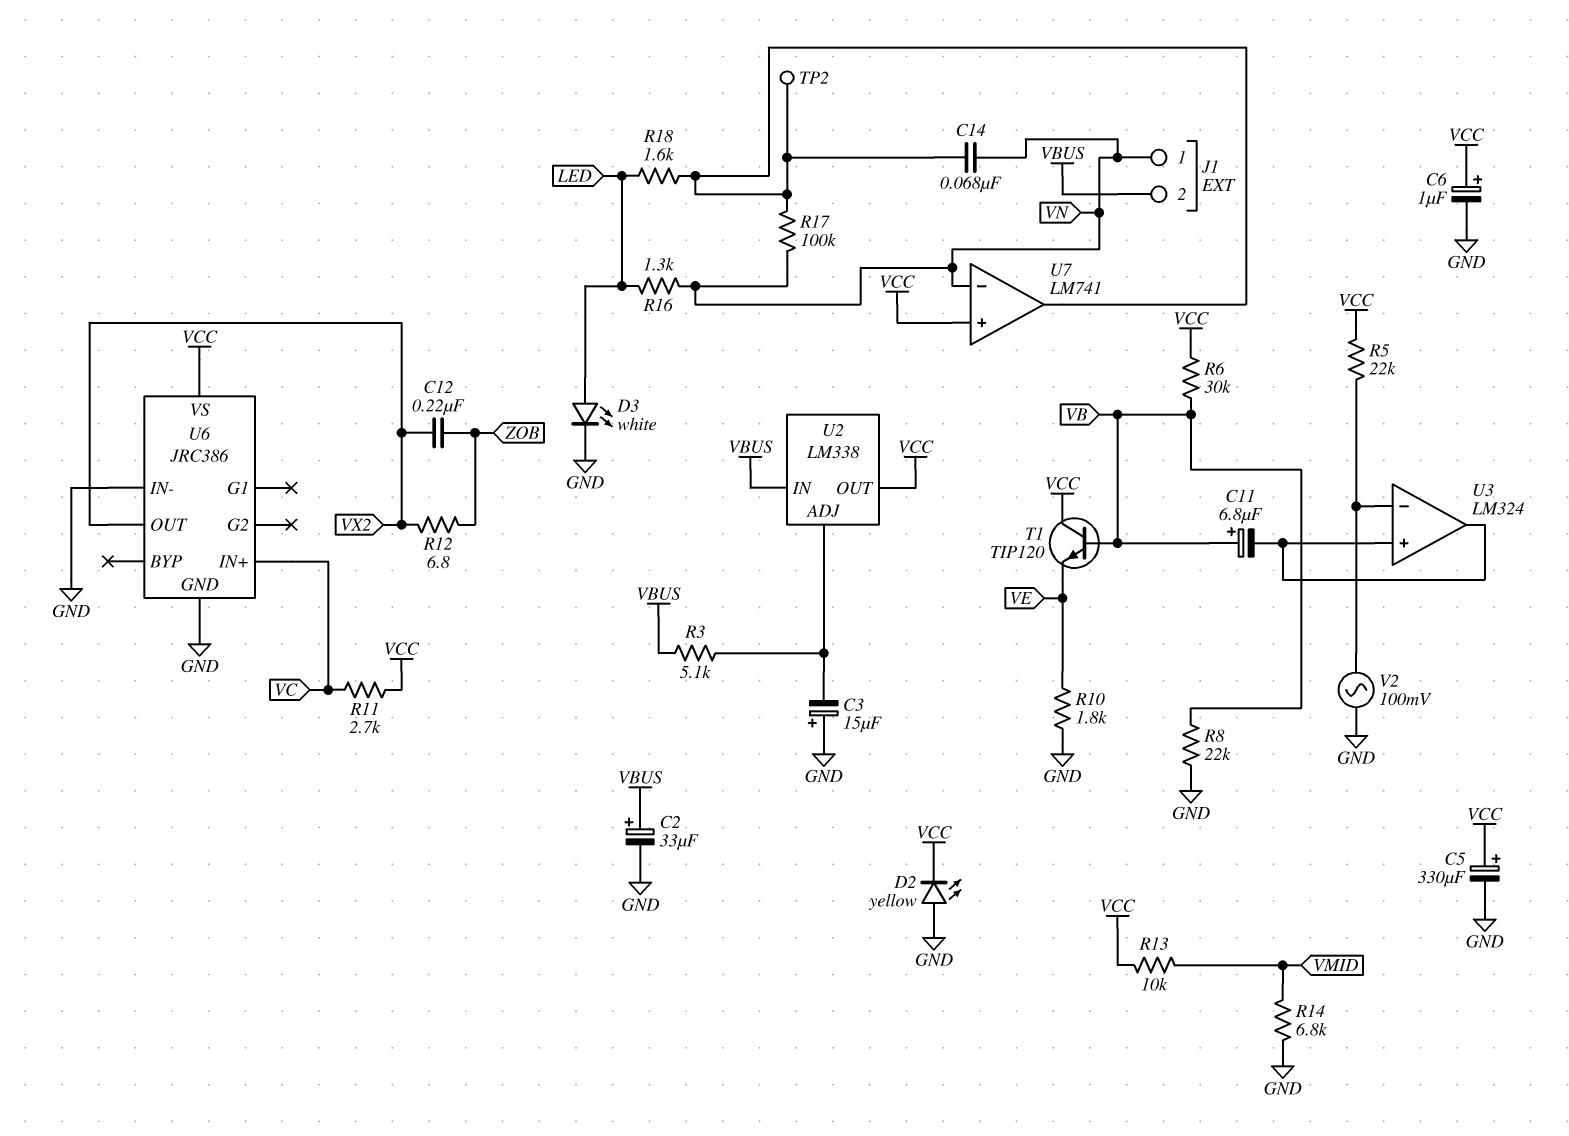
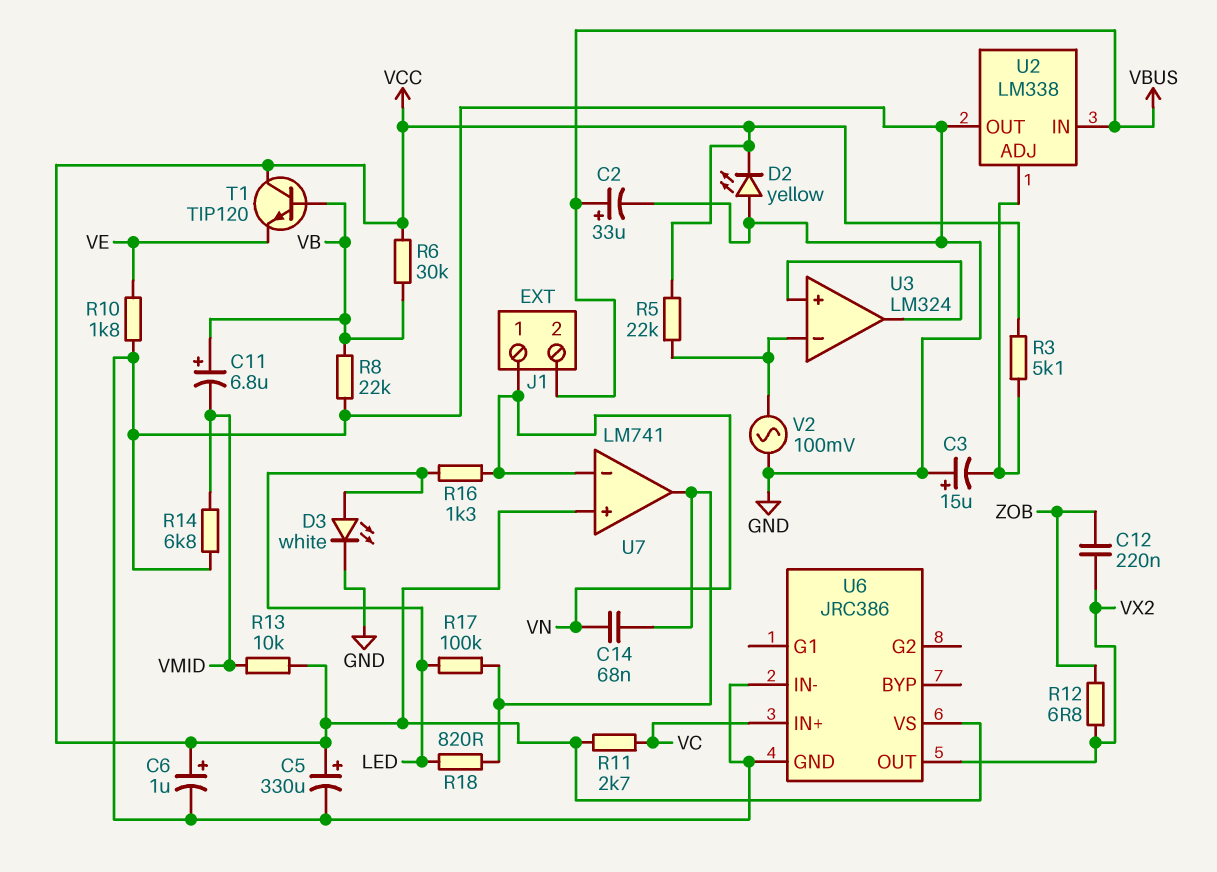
C11: 6.8uF (plus VB, minus U3/in+) -> 6.8uF (plus VB, minus VMID)
R3: 5.1k (U2/ADJ, VBUS) -> 5.1k (U2/ADJ, VCC)
R17: 100k (U7/out, VN) -> 100k (LED, U7/out)
R18: 1.6k (LED, U7/out) -> 820 (LED, U7/out)
TP2: test point (U7/out) -> none
U2 pin OUT: VCC -> GND

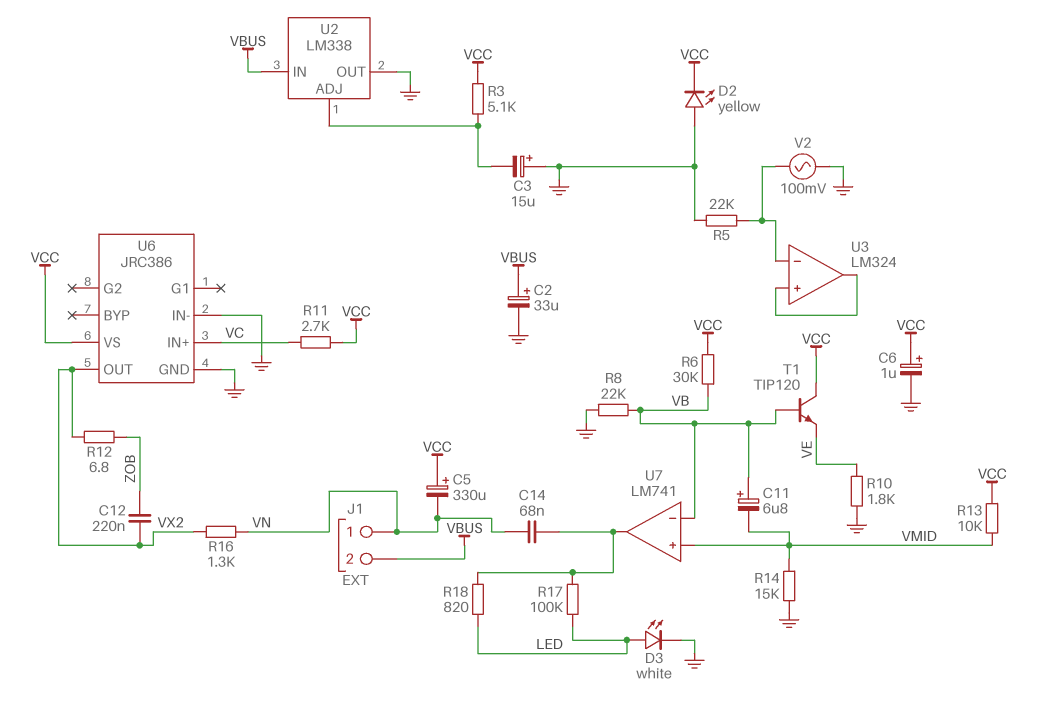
C5: 330uF (plus VCC, minus GND) -> 330uF (plus VCC, minus VN)
R5: 22k (U3/in-, VCC) -> 22k (GND, U3/in-)
R14: 6.8k (GND, VMID) -> 15k (GND, VMID)
R16: 1.3k (LED, VN) -> 1.3k (VN, VX2)
U7 pin in+: VCC -> VMID
U7 pin in-: VN -> VB

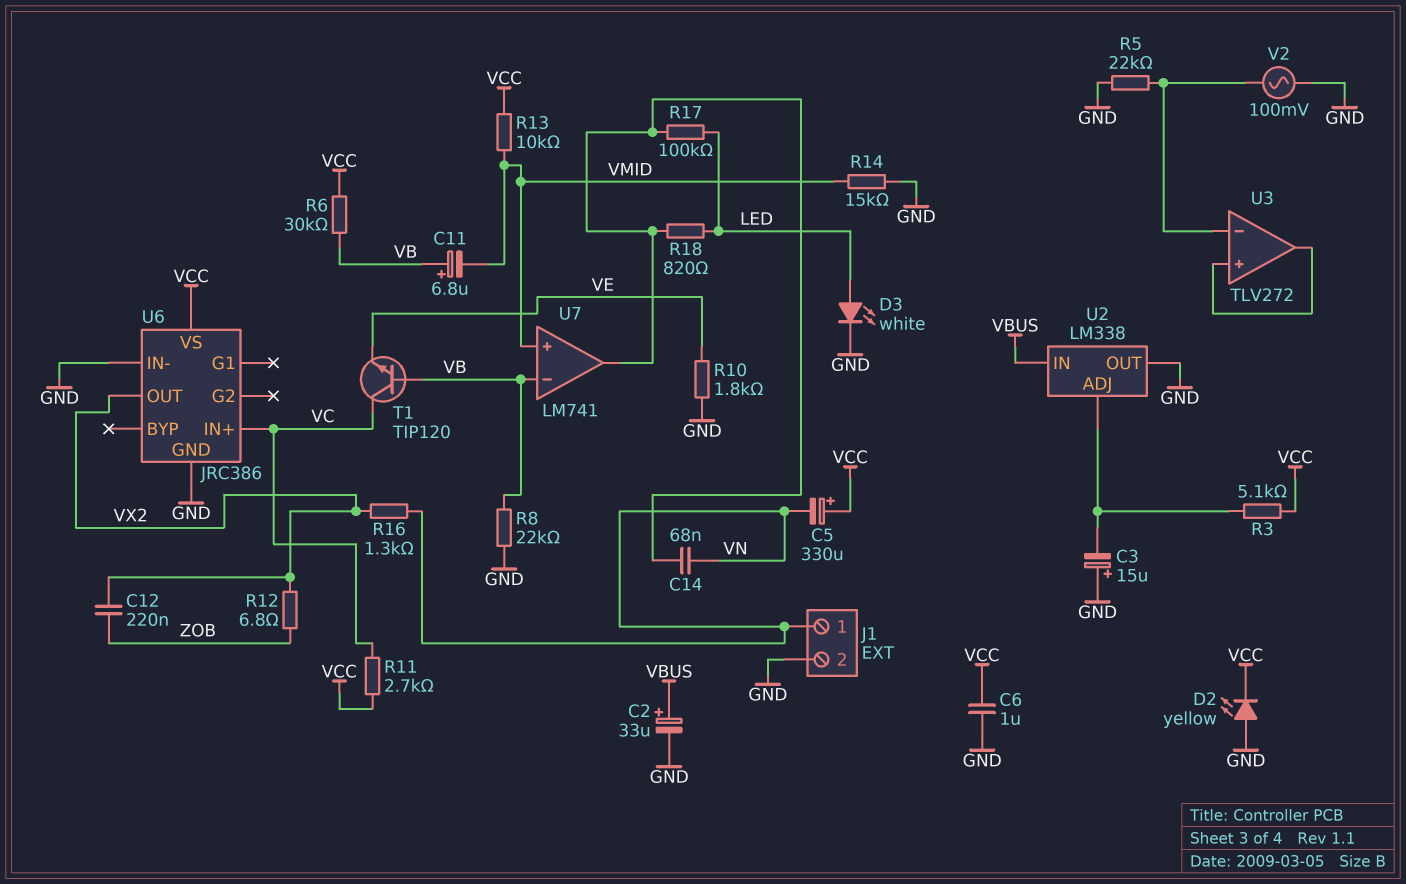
C6: 1uF (plus VCC, minus GND) -> 1uF (GND, VCC)
J1 pin 2: VBUS -> GND
T1: NPN TIP120 (B VB, C VCC, E VE) -> NPN TIP120 (B VB, C VC, E VE)
U3: LM324 -> TLV272

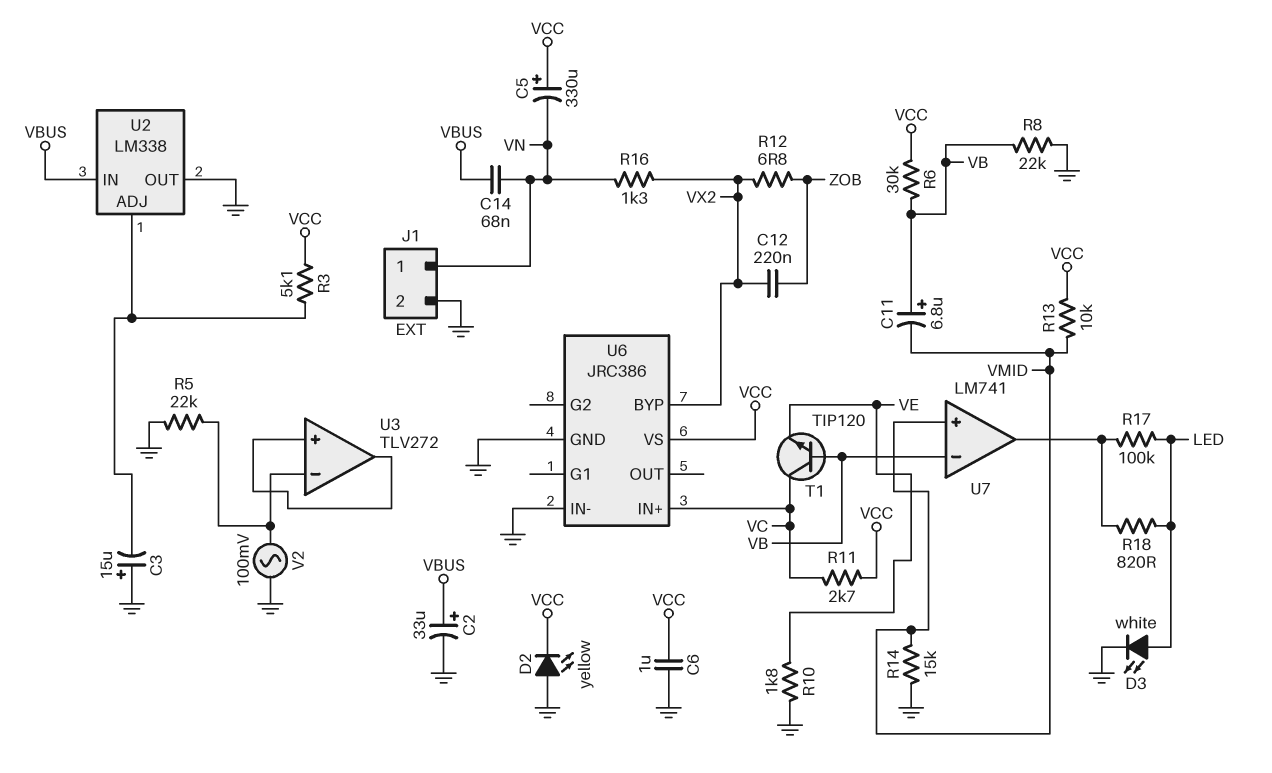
C14: 68nF (U7/out, VN) -> 68nF (VBUS, VN)
U6 pin BYP: none -> VX2
U6 pin OUT: VX2 -> none

